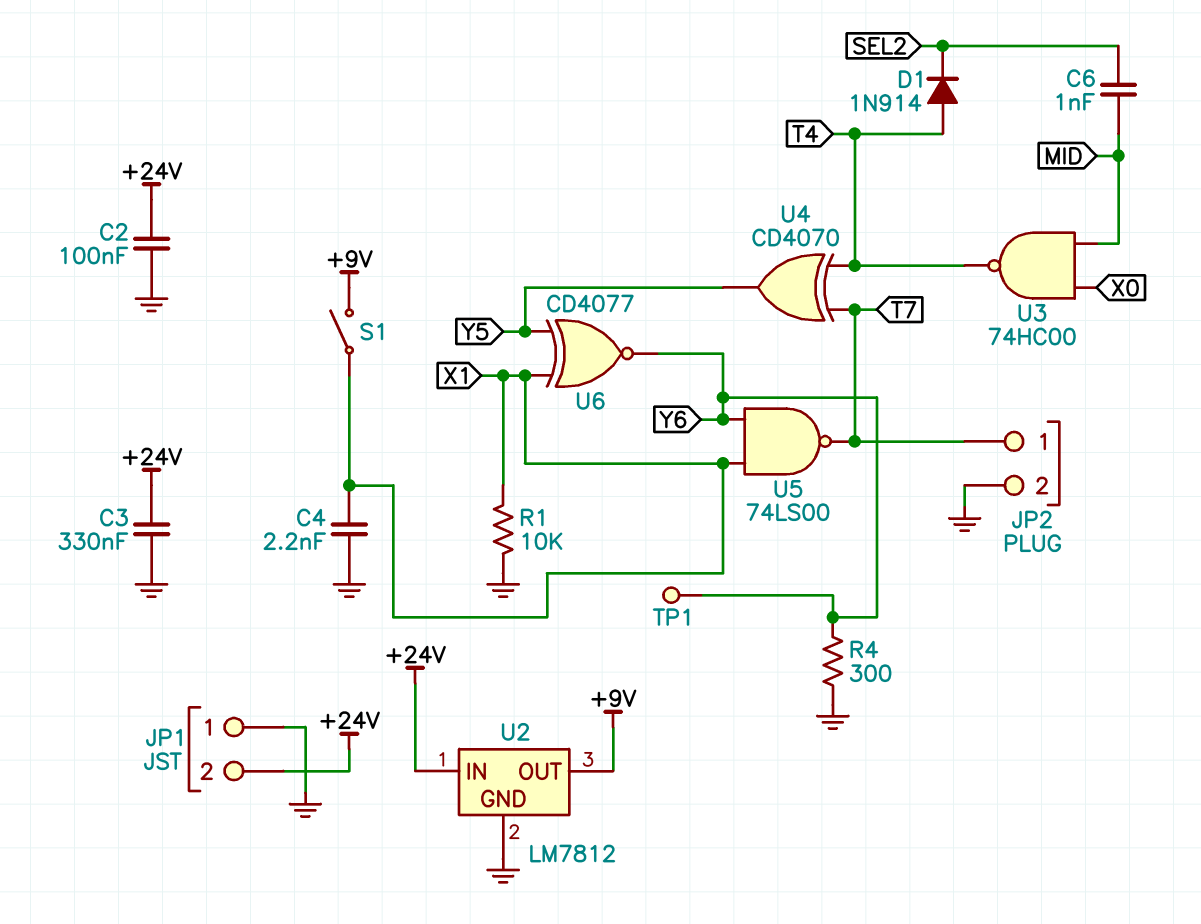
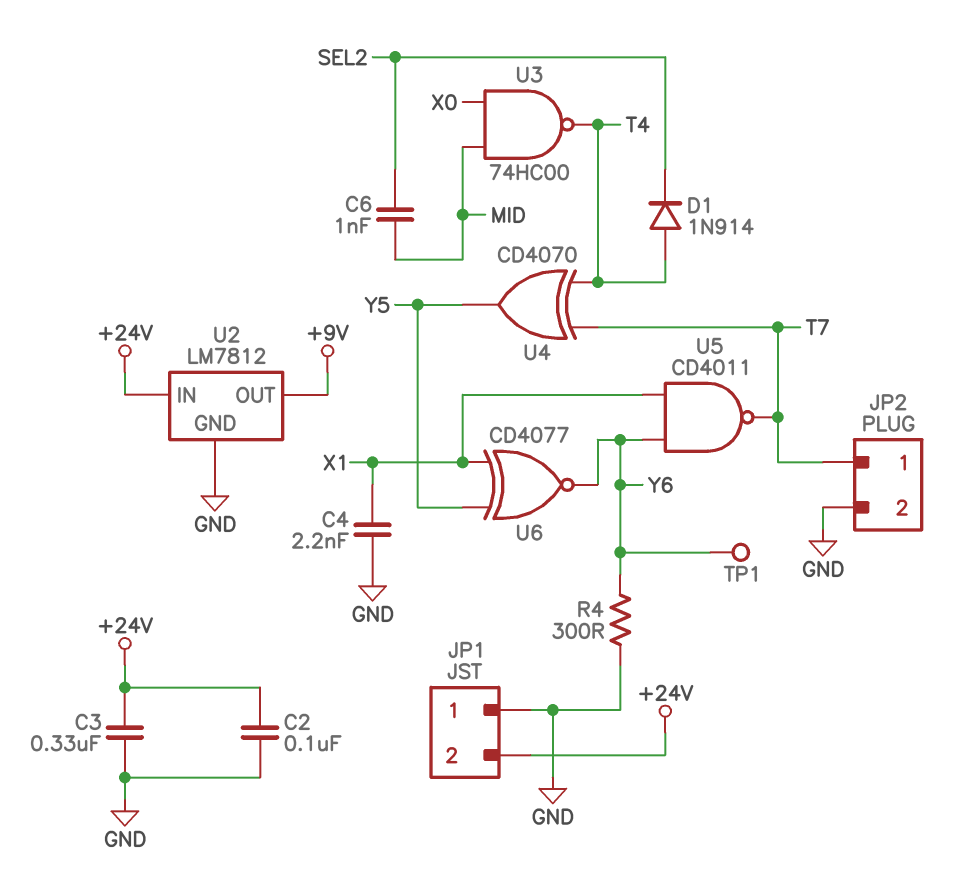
R1: 10k (GND, X1) -> none
S1: switch (+9V, X1) -> none
U5: NAND 74LS00 (in X1, in Y6, out T7) -> NAND CD4011 (in X1, in Y6, out T7)

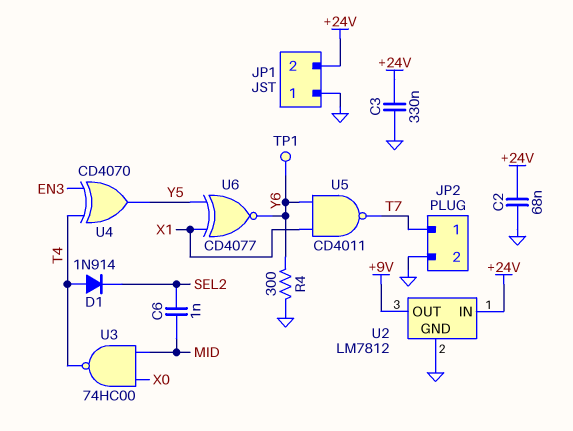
C2: 100nF (+24V, GND) -> 68nF (+24V, GND)
C4: 2.2nF (GND, X1) -> none
U4: XOR CD4070 (in T4, in T7, out Y5) -> XOR CD4070 (in EN3, in T4, out Y5)

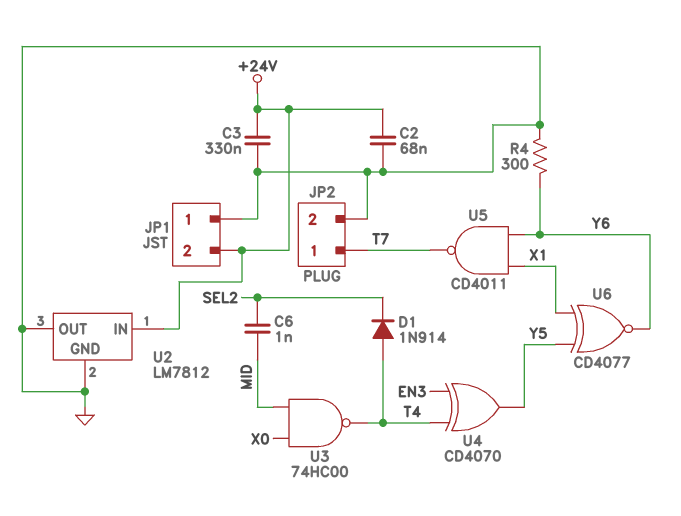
TP1: test point (Y6) -> none
U2 pin OUT: +9V -> GND

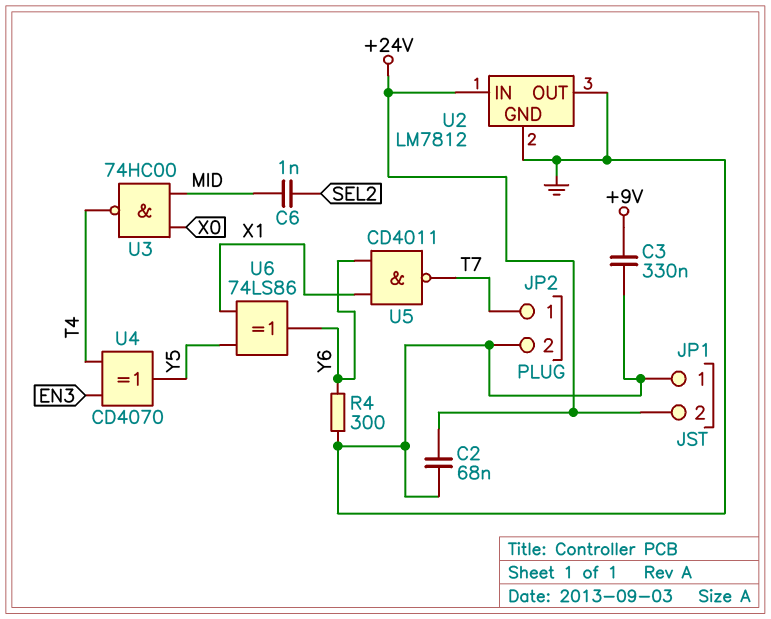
C3: 330nF (+24V, GND) -> 330nF (+9V, GND)
D1: diode 1N914 (A T4, K SEL2) -> none
U6: XNOR CD4077 (in X1, in Y5, out Y6) -> XOR 74LS86 (in X1, in Y5, out Y6)

